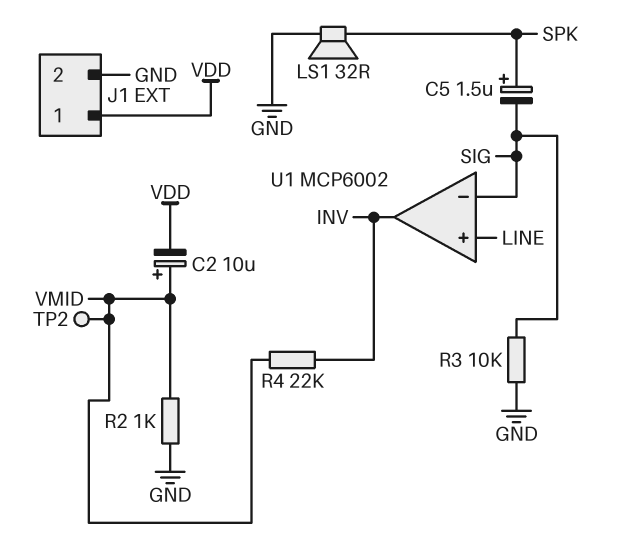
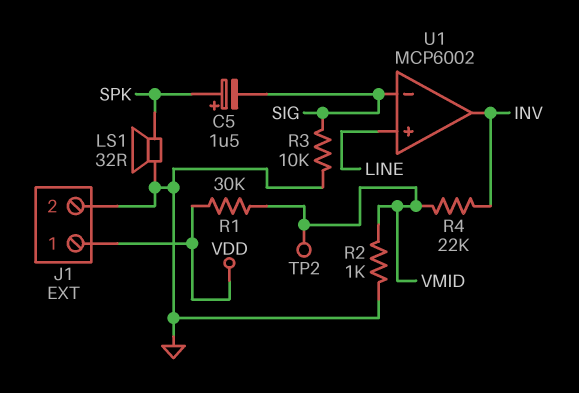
C2: 10uF (plus VMID, minus VDD) -> none
R1: none -> 30k (VDD, VMID)

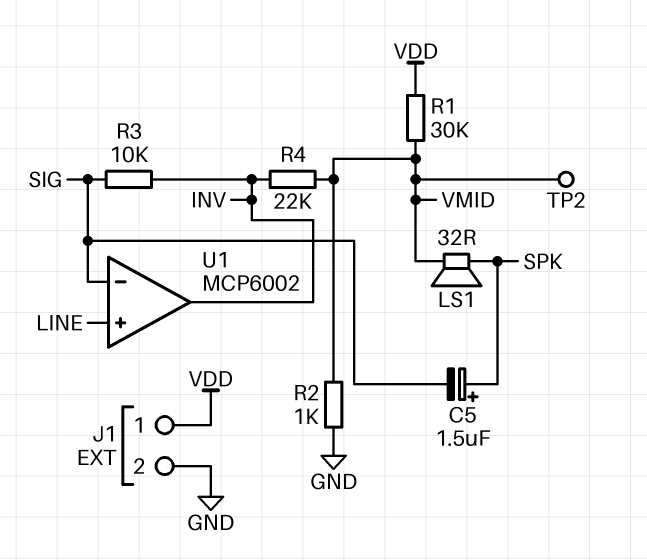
LS1: speaker 32R (GND, SPK) -> speaker 32R (SPK, VMID)
R3: 10k (GND, SIG) -> 10k (INV, SIG)

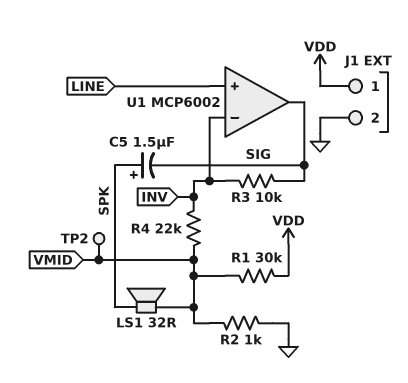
U1 pin in-: SIG -> INV
U1 pin out: INV -> SIG

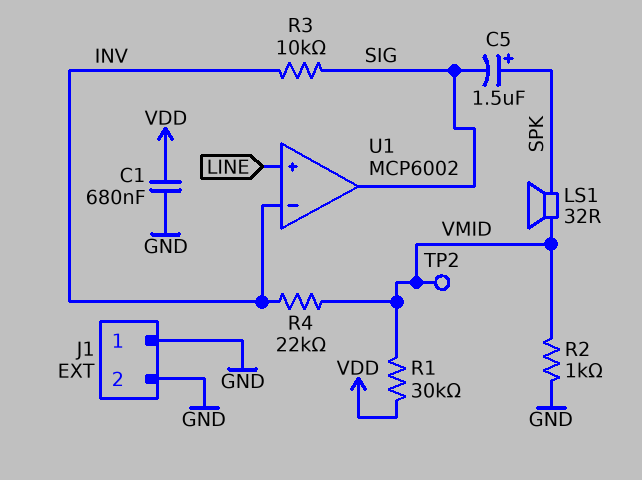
C1: none -> 680nF (GND, VDD)
J1 pin 1: VDD -> GND

